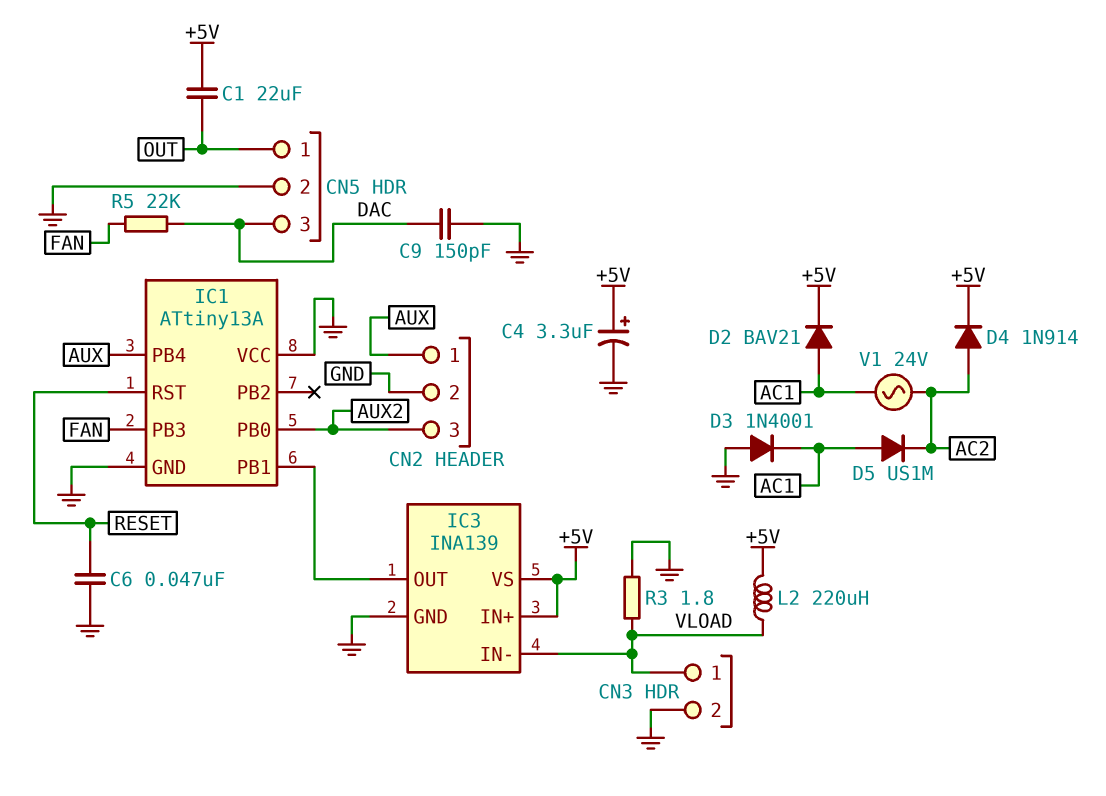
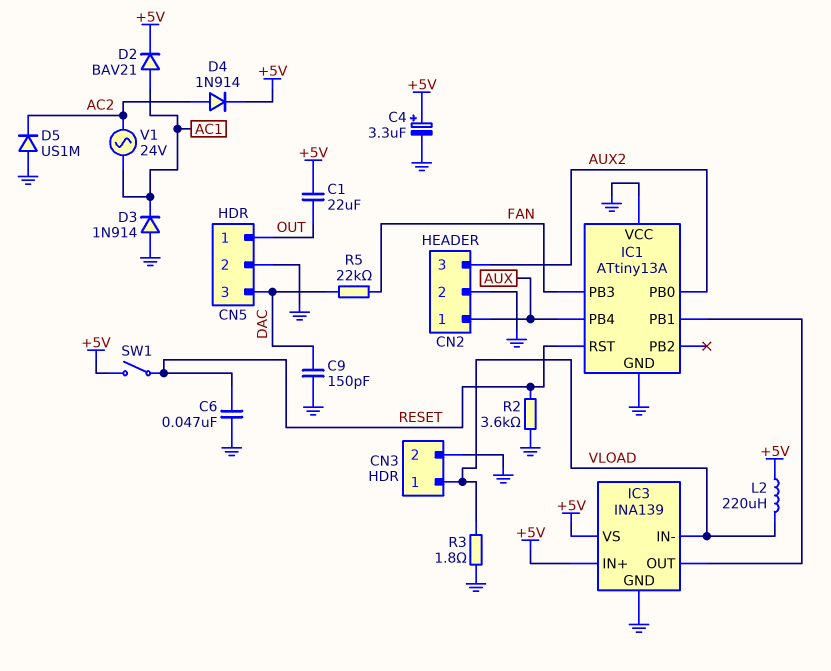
D3: diode 1N4001 (A GND, K AC1) -> diode 1N914 (A GND, K AC1)
D5: diode US1M (A AC1, K AC2) -> diode US1M (A GND, K AC2)
R2: none -> 3.6k (GND, RESET)
SW1: none -> switch (+5V, RESET)

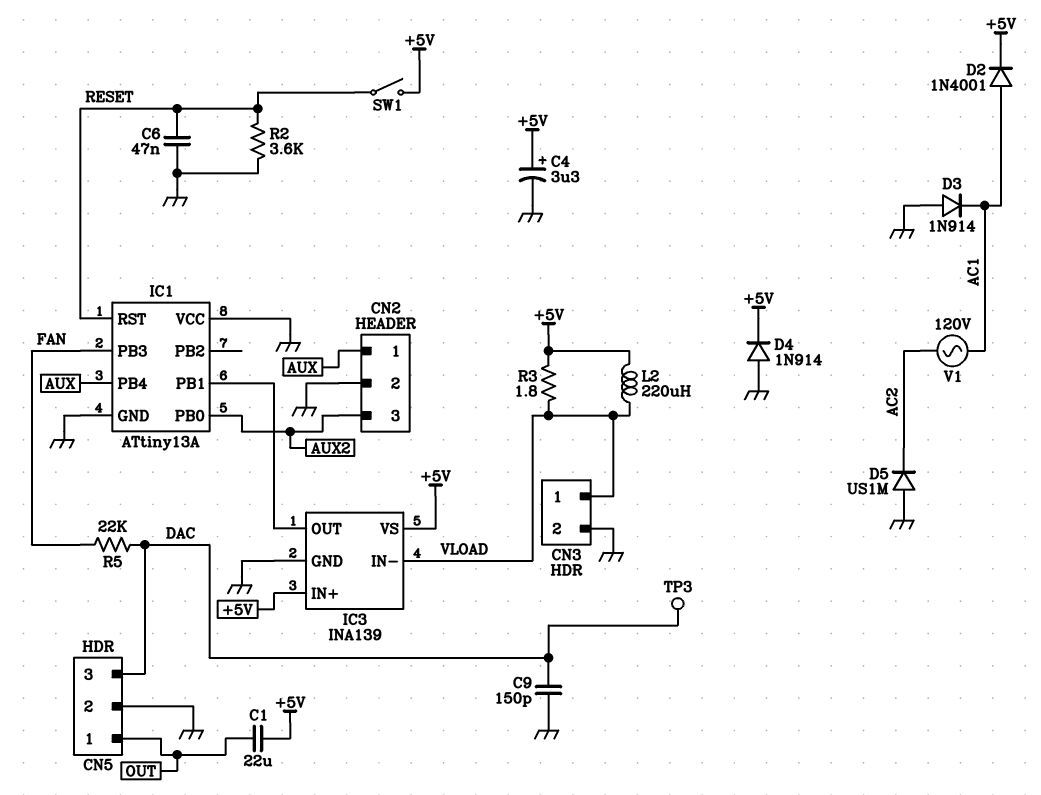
D2: diode BAV21 (A AC1, K +5V) -> diode 1N4001 (A AC1, K +5V)
D4: diode 1N914 (A AC2, K +5V) -> diode 1N914 (A GND, K +5V)
R3: 1.8 (GND, VLOAD) -> 1.8 (+5V, VLOAD)
TP3: none -> test point (DAC)
V1: AC 24V (AC1, AC2) -> AC 120V (AC1, AC2)

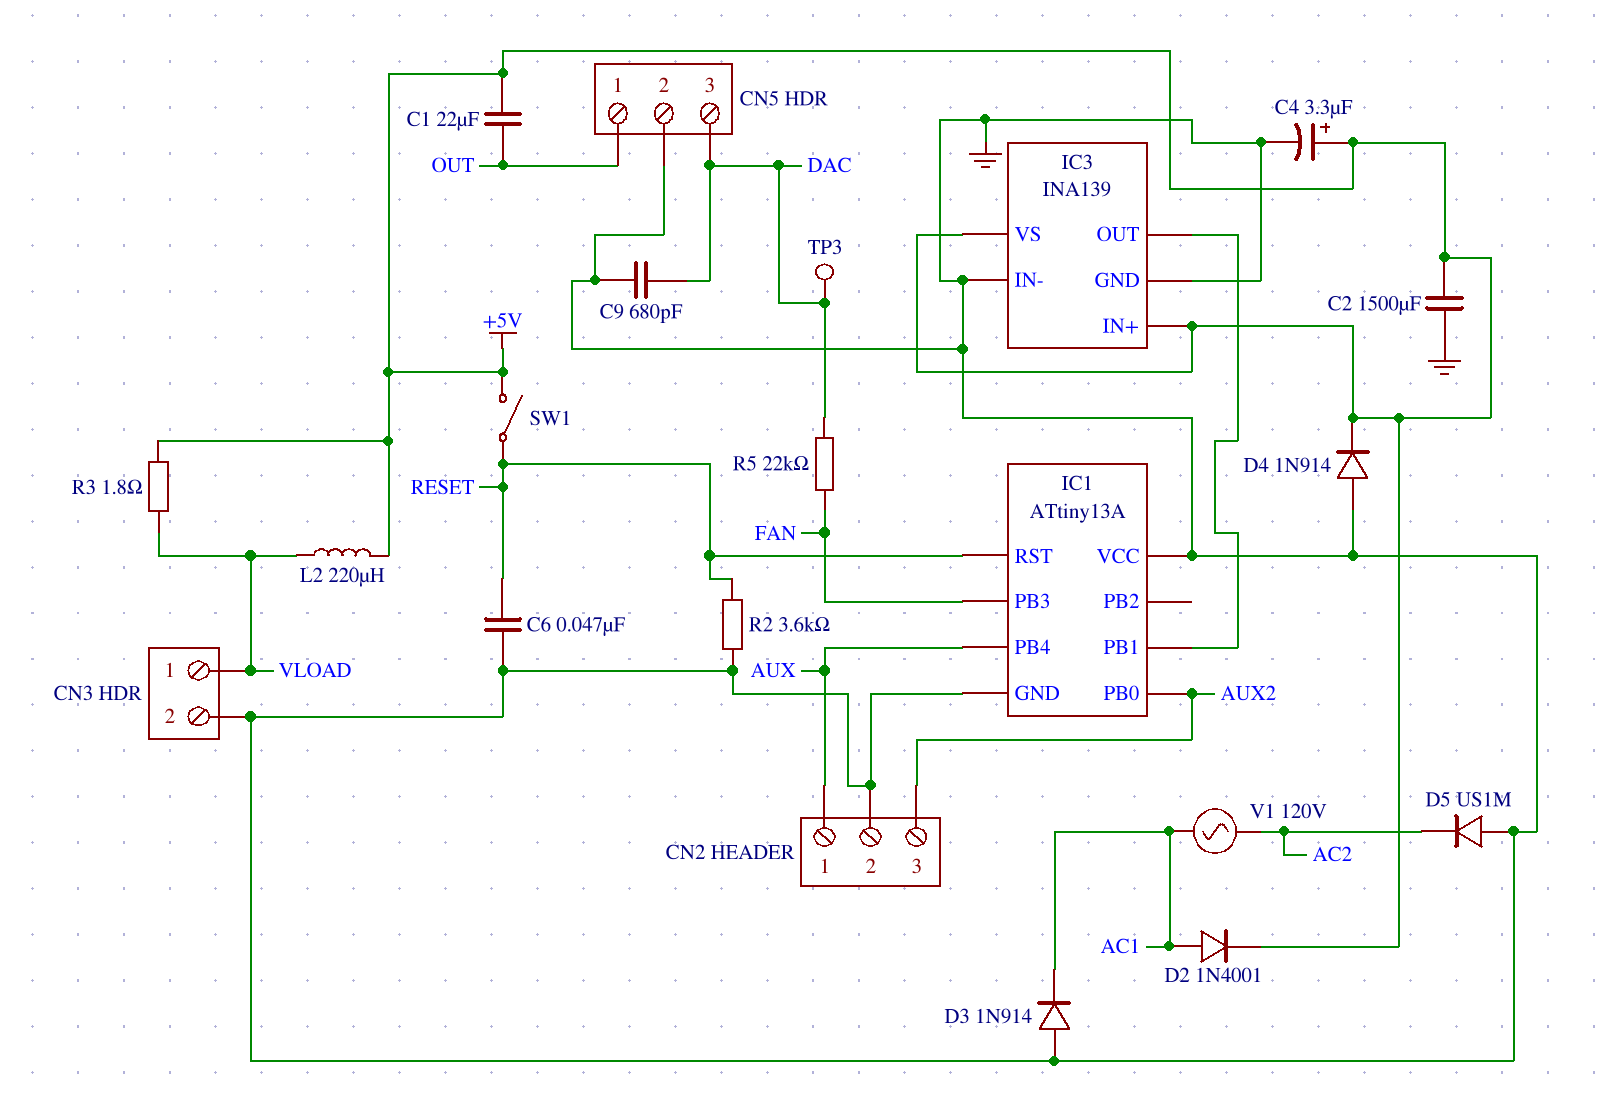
C2: none -> 1500uF (+5V, GND)
C9: 150pF (DAC, GND) -> 680pF (DAC, GND)
IC3 pin IN-: VLOAD -> GND

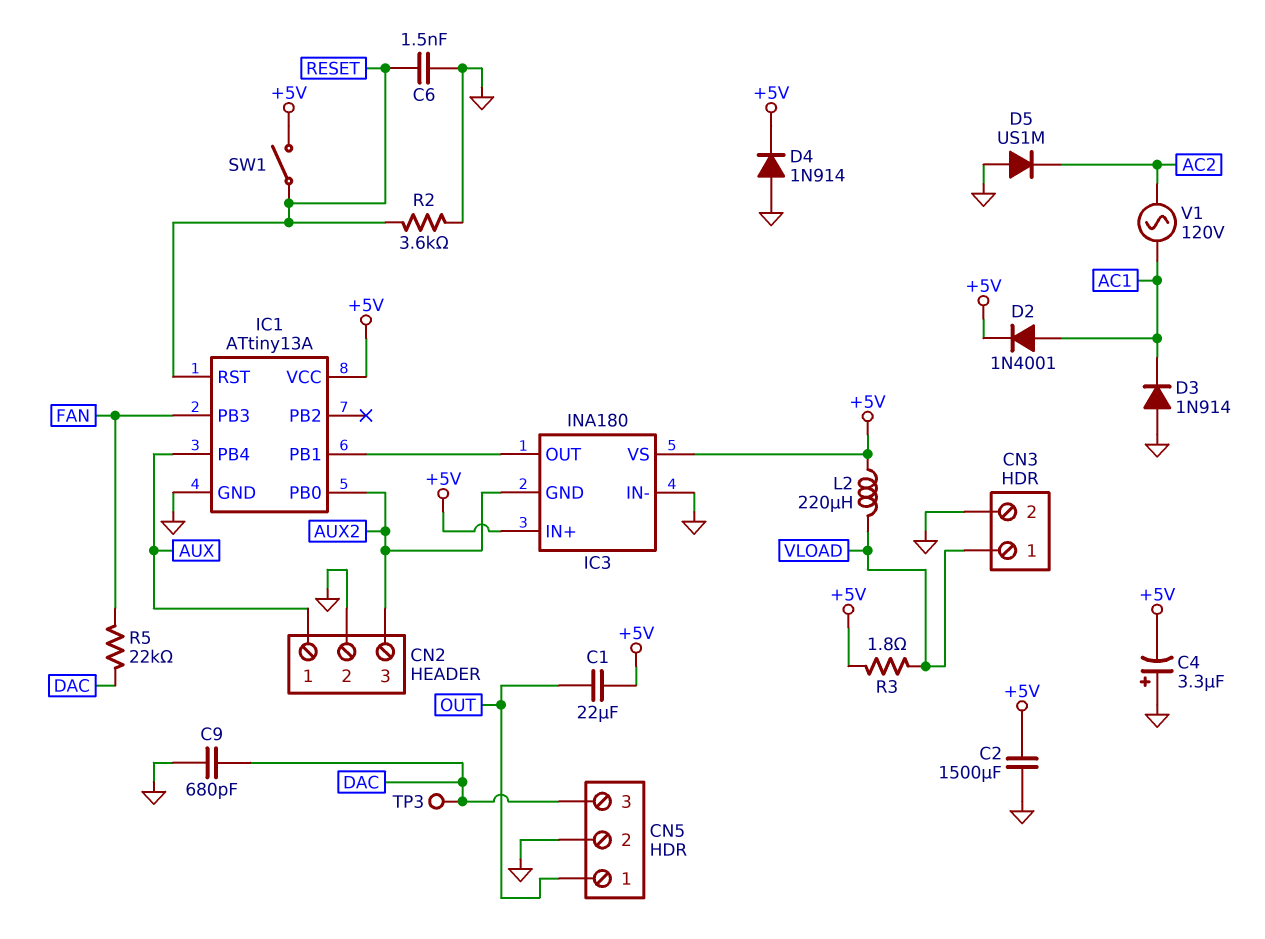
C4: 3.3uF (plus +5V, minus GND) -> 3.3uF (plus GND, minus +5V)
C6: 47nF (GND, RESET) -> 1.5nF (GND, RESET)
IC1 pin VCC: GND -> +5V
IC3: INA139 -> INA180
IC3 pin GND: GND -> AUX2

